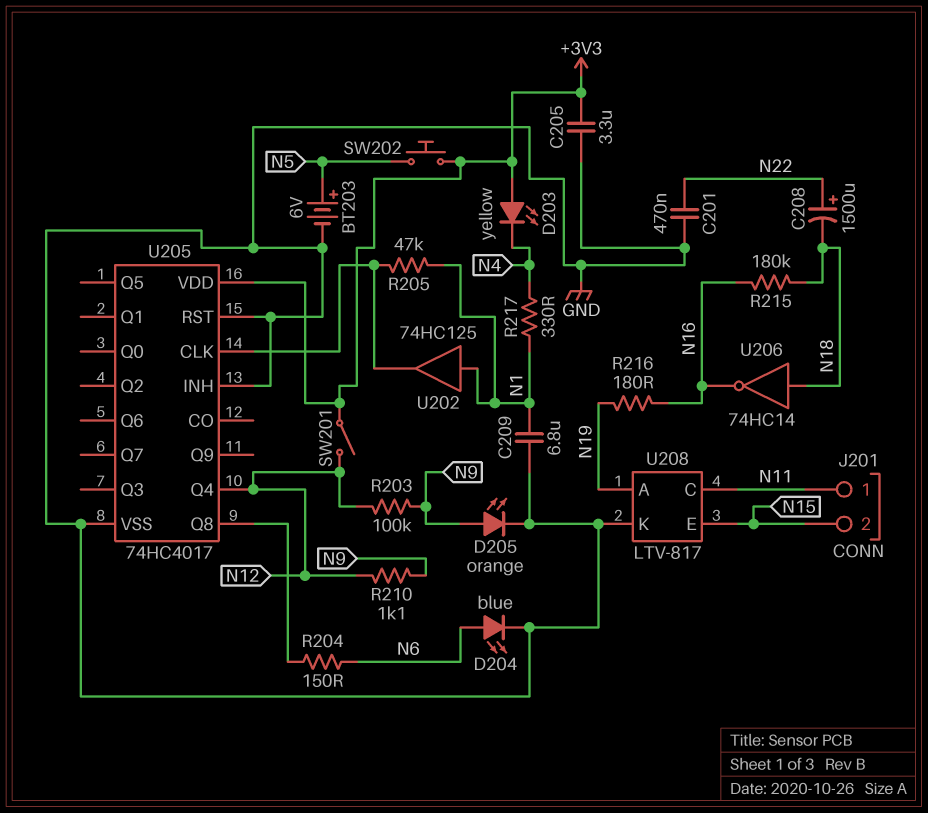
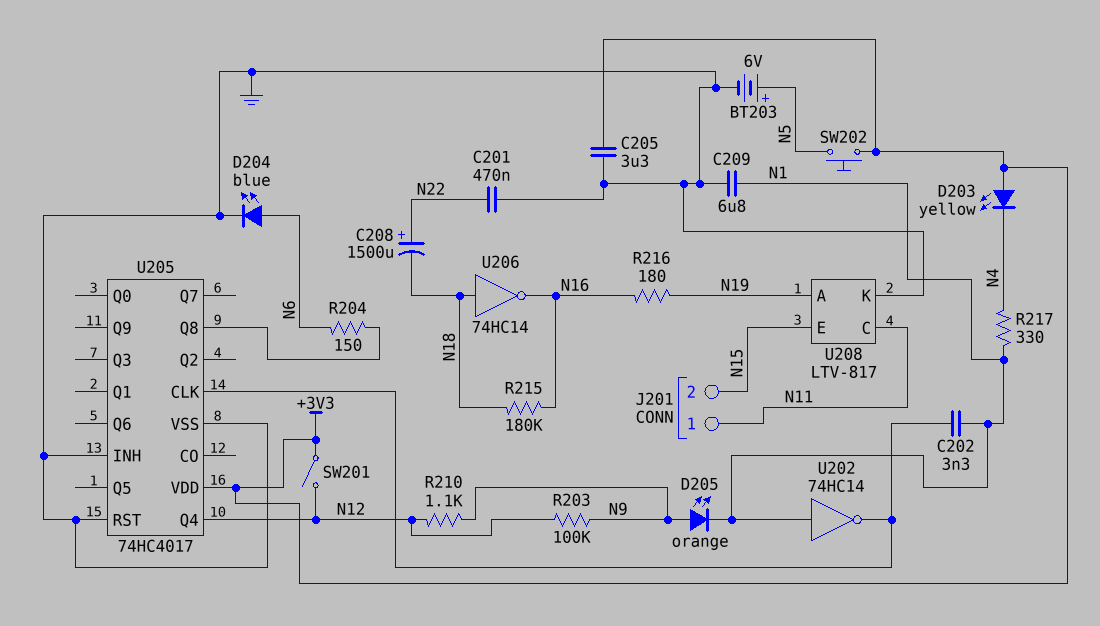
C202: none -> 3.3nF (N1, U205/CLK)
D205: LED orange (A N9, K GND) -> LED orange (A N9, K N1)
R205: 47k (N1, U205/CLK) -> none
U202: buffer 74HC125 (in N1, out U205/CLK) -> NOT 74HC14 (in N1, out U205/CLK)

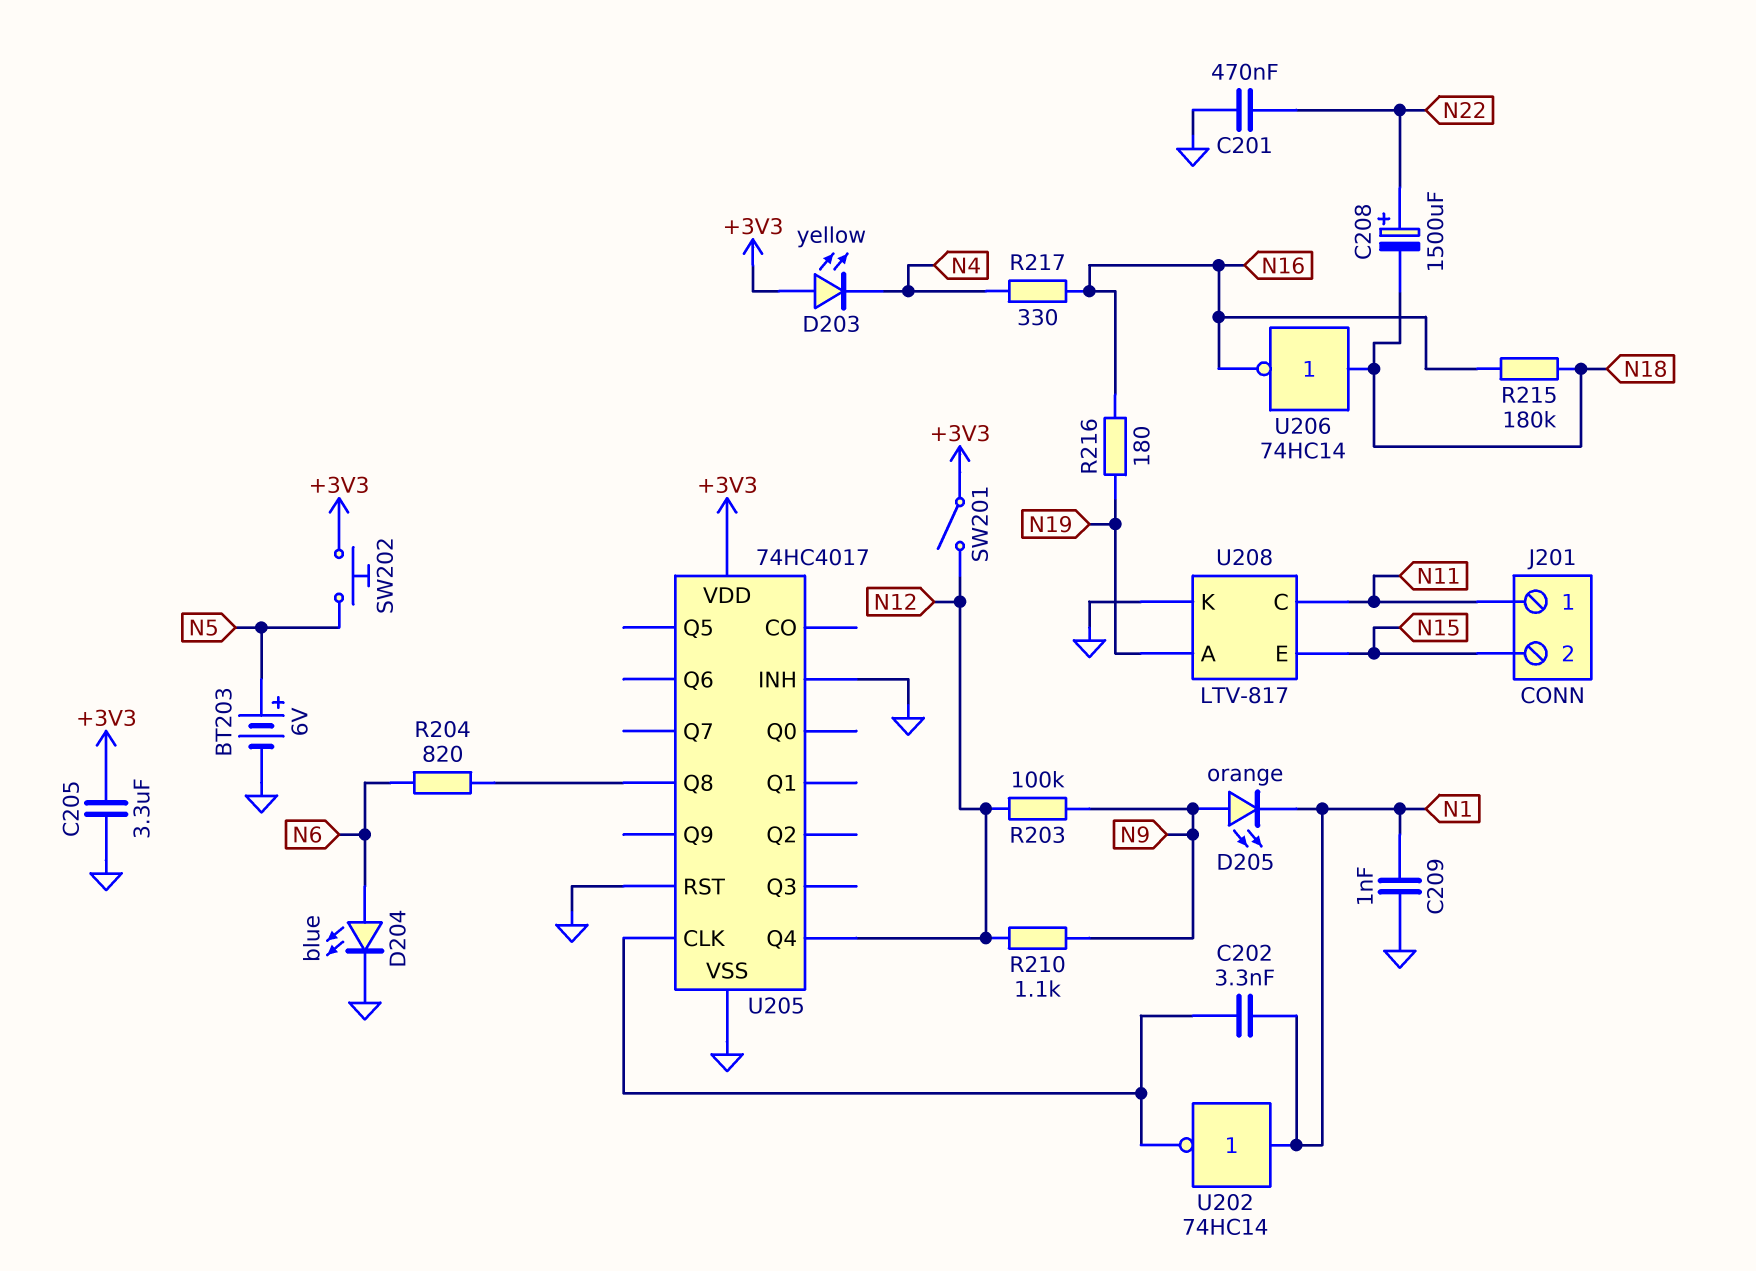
C209: 6.8uF (GND, N1) -> 1nF (GND, N1)
R204: 150 (N6, U205/Q8) -> 820 (N6, U205/Q8)
R217: 330 (N1, N4) -> 330 (N4, N16)

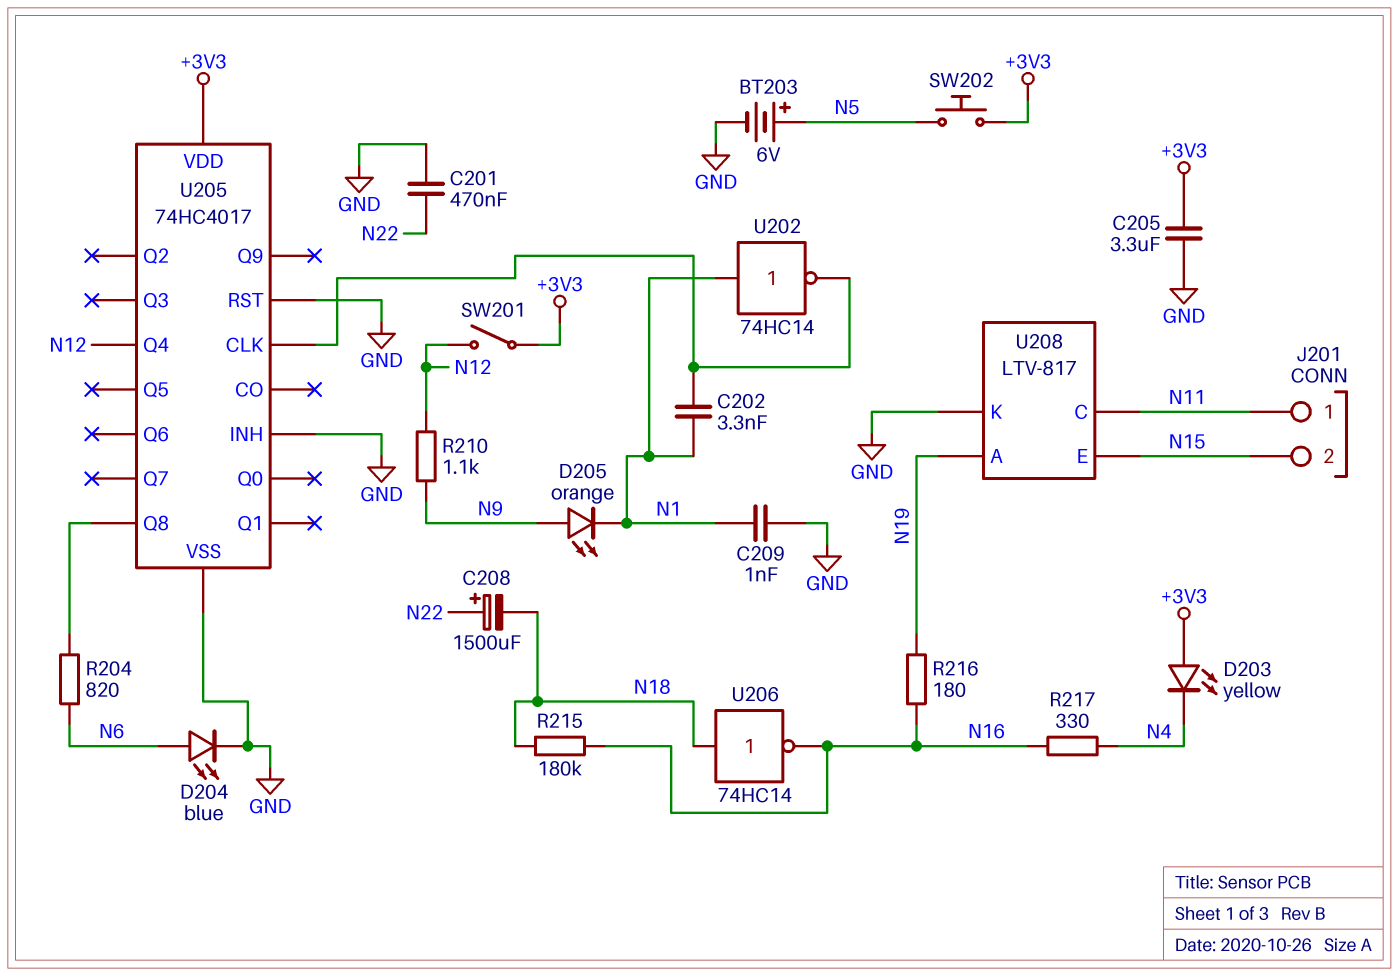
R203: 100k (N9, N12) -> none

